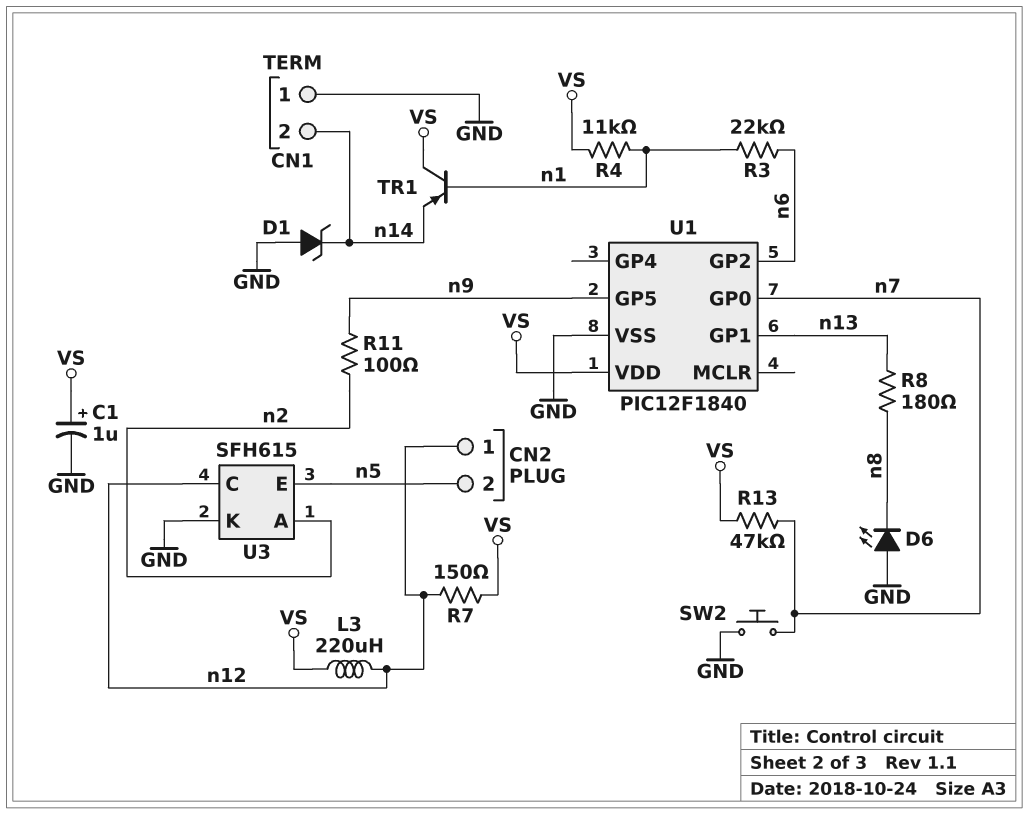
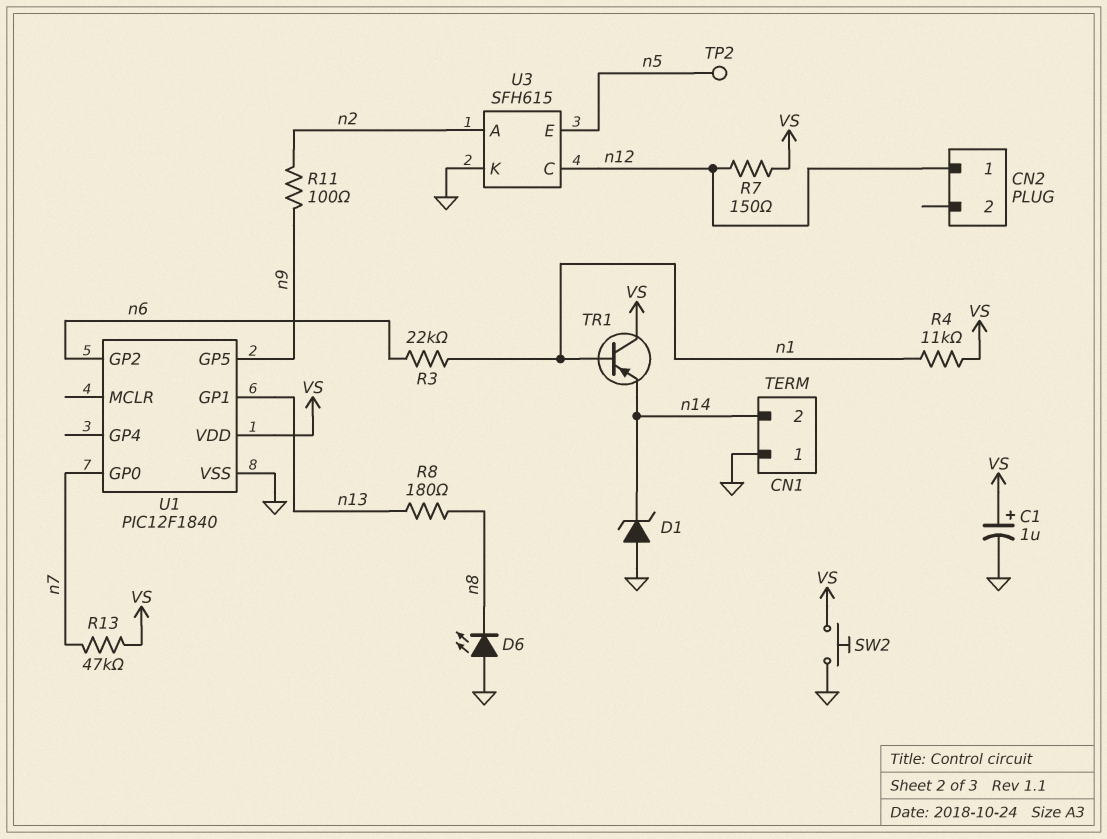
CN2 pin 2: n5 -> none
L3: 220uH (VS, n12) -> none
SW2: button (GND, n7) -> button (GND, VS)
TP2: none -> test point (n5)

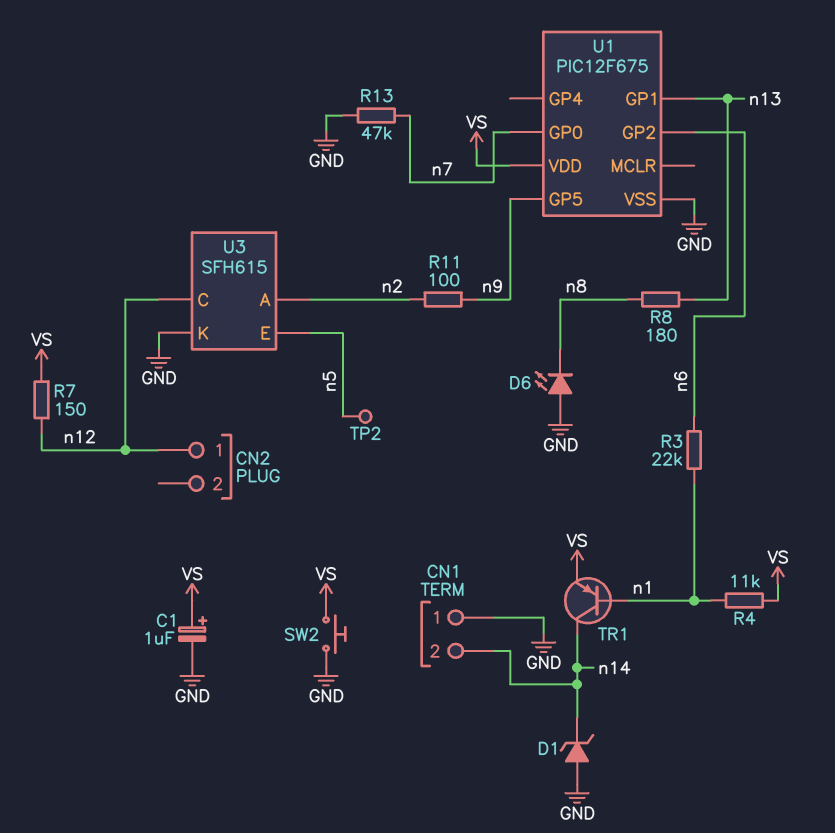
R13: 47k (VS, n7) -> 47k (GND, n7)
TR1: PNP (B n1, C VS, E n14) -> PNP (B n1, C n14, E VS)
U1: PIC12F1840 -> PIC12F675

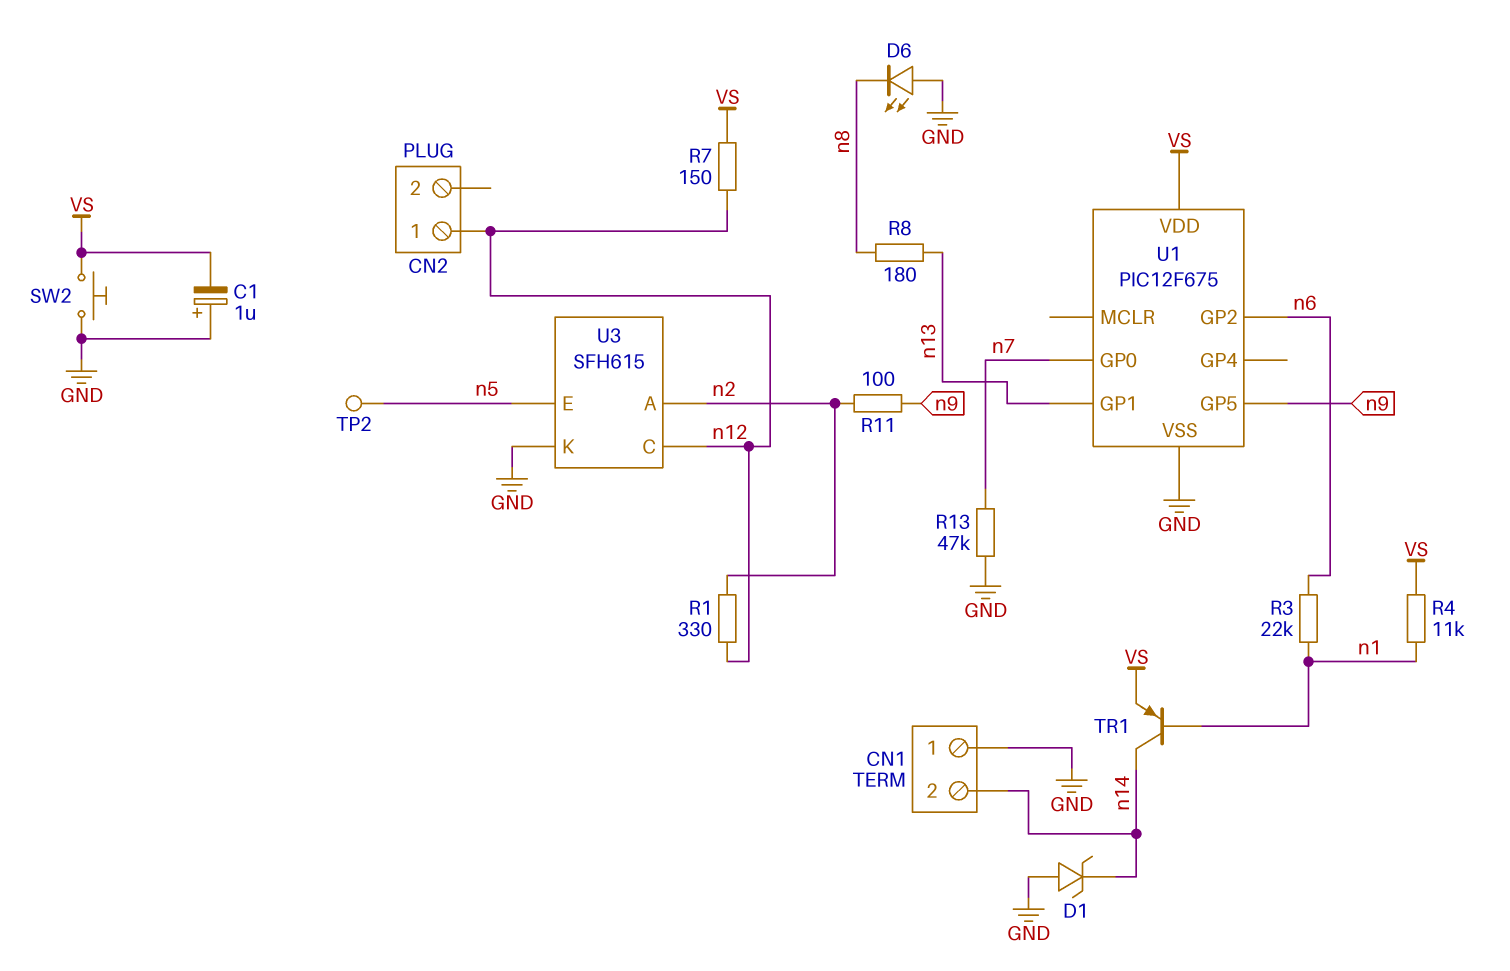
C1: 1uF (plus VS, minus GND) -> 1uF (plus GND, minus VS)
R1: none -> 330 (n2, n12)

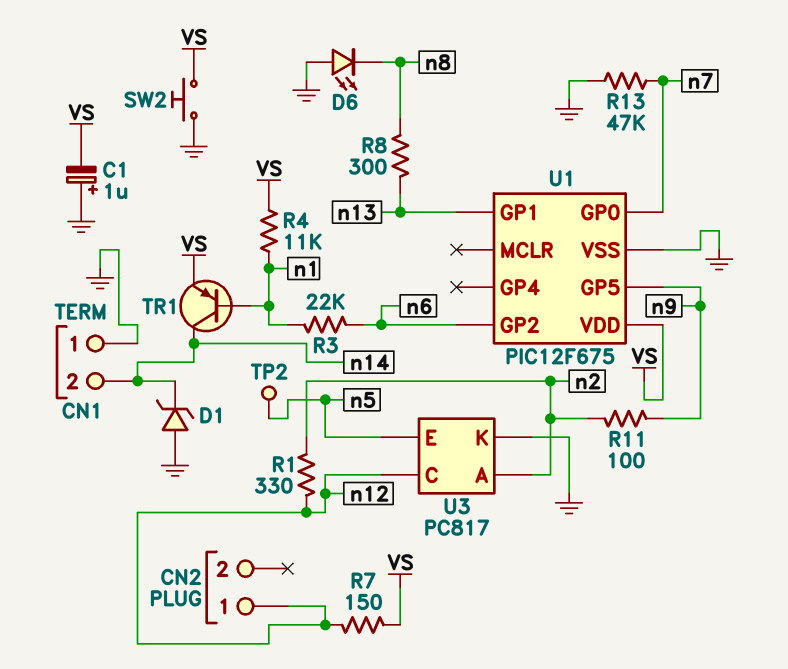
R8: 180 (n8, n13) -> 300 (n8, n13)
U3: SFH615 -> PC817

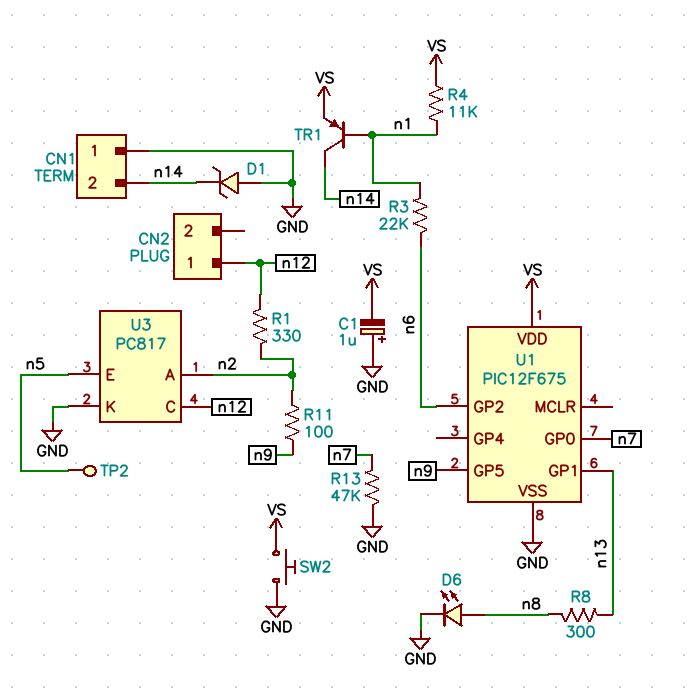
D6: LED (A GND, K n8) -> LED (A n8, K GND)
R7: 150 (VS, n12) -> none

